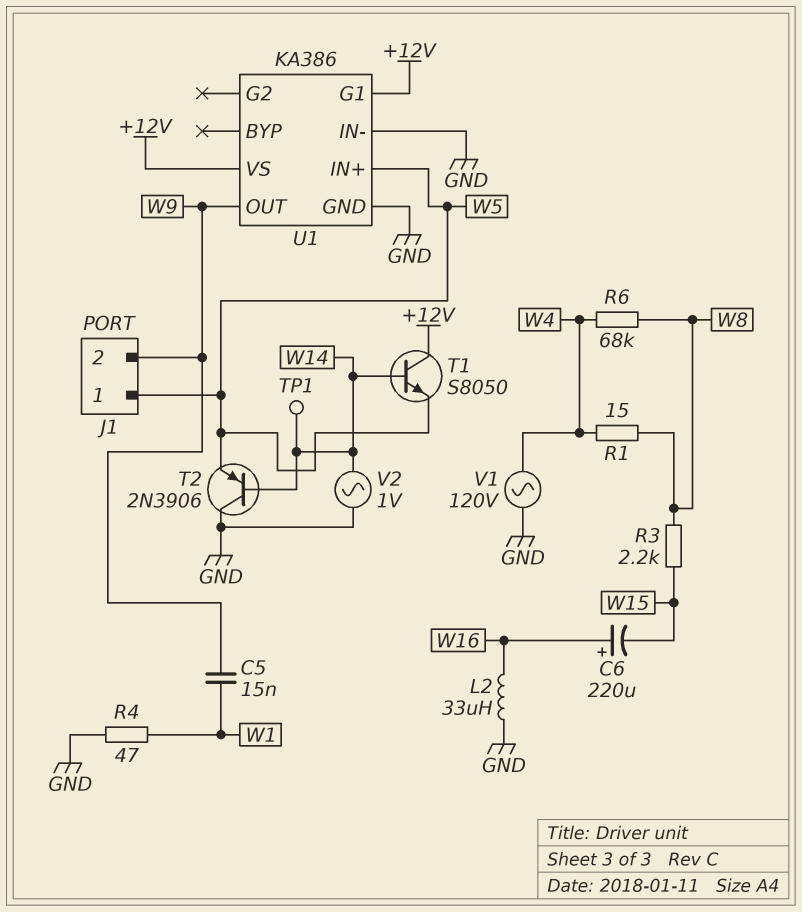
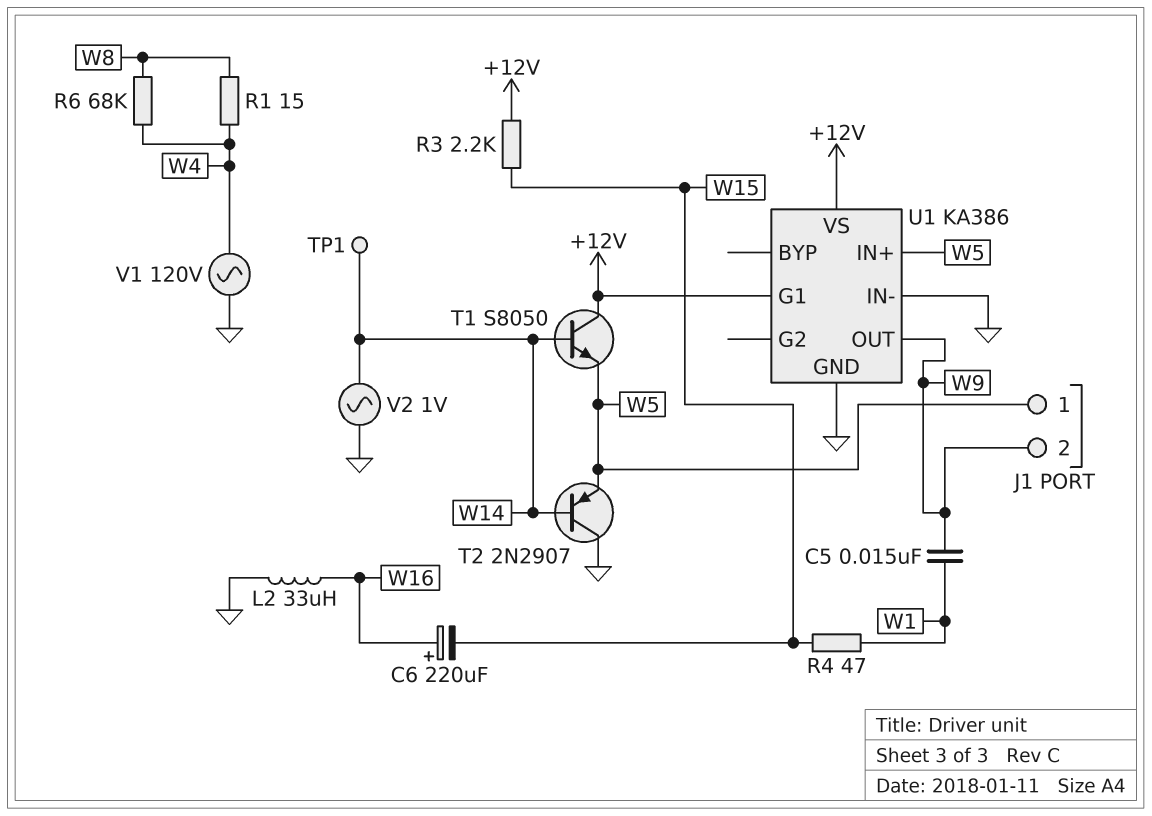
R3: 2.2k (W8, W15) -> 2.2k (+12V, W15)
R4: 47 (GND, W1) -> 47 (W1, W15)
T2: PNP 2N3906 (B W14, C GND, E W5) -> PNP 2N2907 (B W14, C GND, E W5)

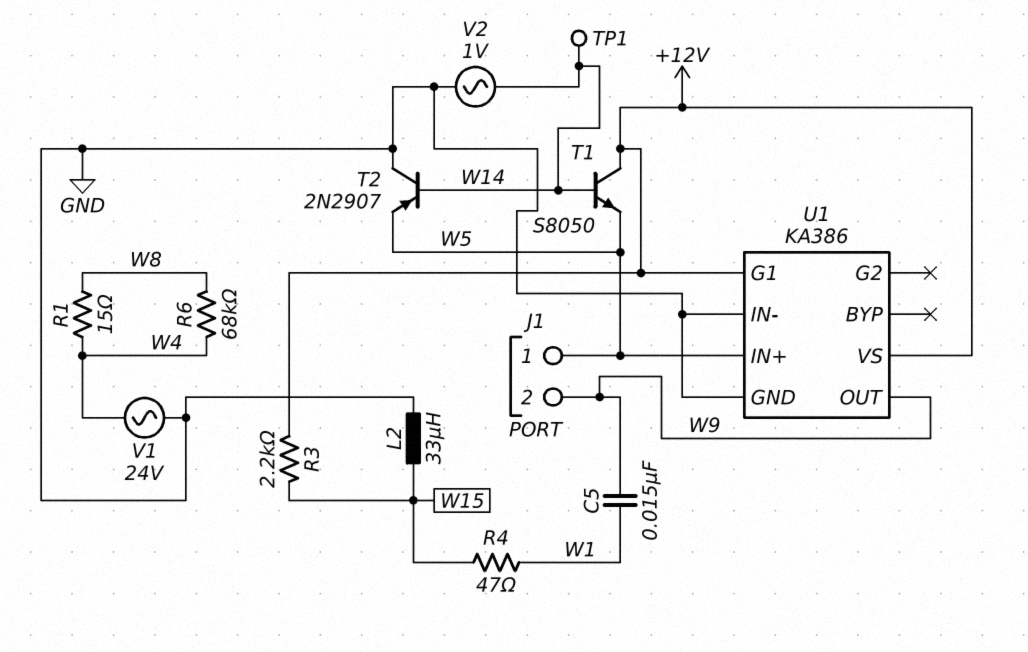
C6: 220uF (plus W16, minus W15) -> none
L2: 33uH (GND, W16) -> 33uH (GND, W15)
V1: AC 120V (GND, W4) -> AC 24V (GND, W4)

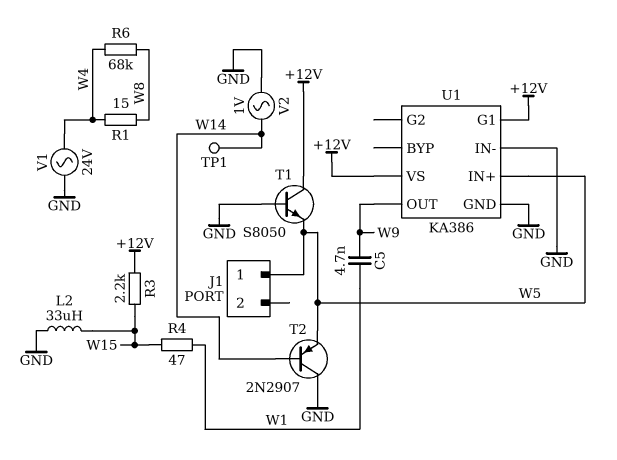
C5: 15nF (W1, W9) -> 4.7nF (W1, W9)
J1 pin 2: W9 -> none
T1: NPN S8050 (B W14, C +12V, E W5) -> NPN S8050 (B GND, C +12V, E W5)

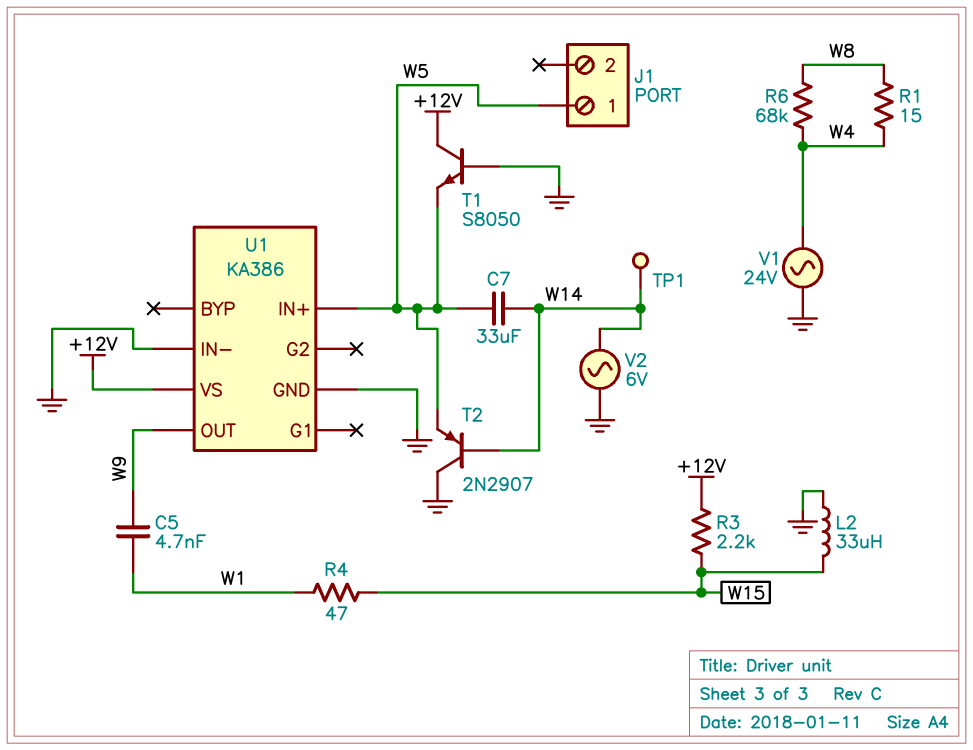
C7: none -> 33uF (W5, W14)
U1 pin G1: +12V -> none
V2: AC 1V (GND, W14) -> AC 6V (GND, W14)

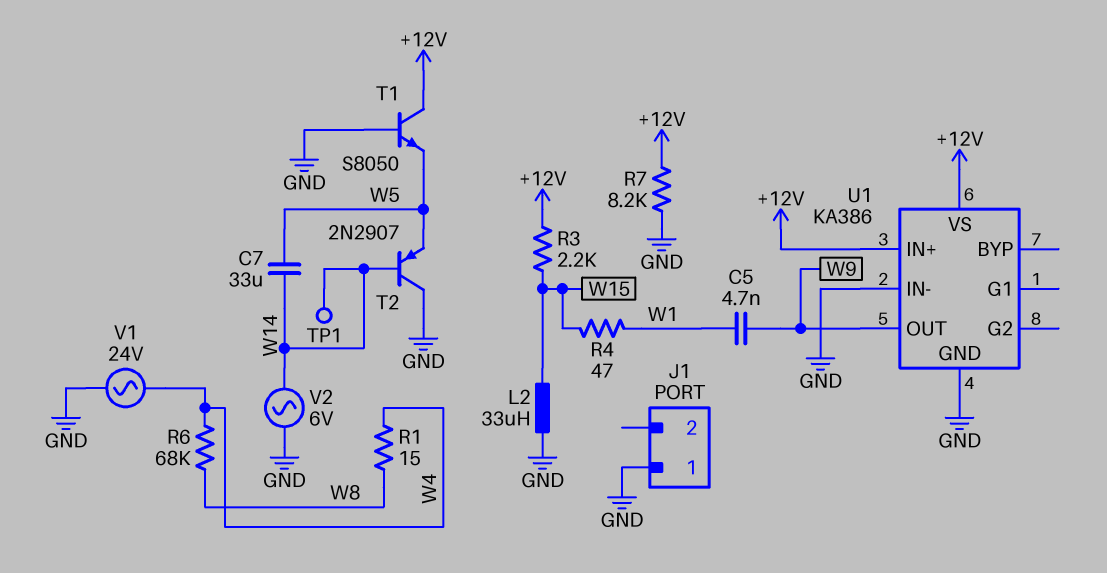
J1 pin 1: W5 -> GND
R7: none -> 8.2k (+12V, GND)
U1 pin IN+: W5 -> +12V

